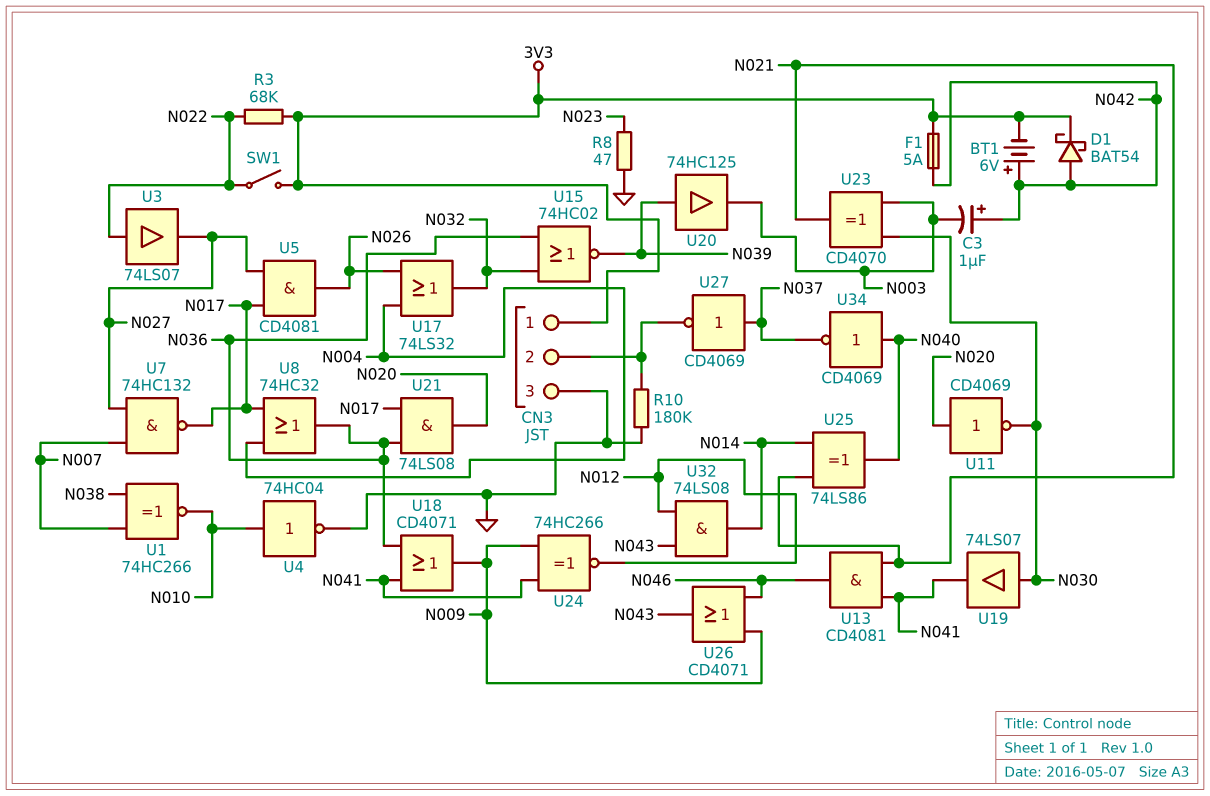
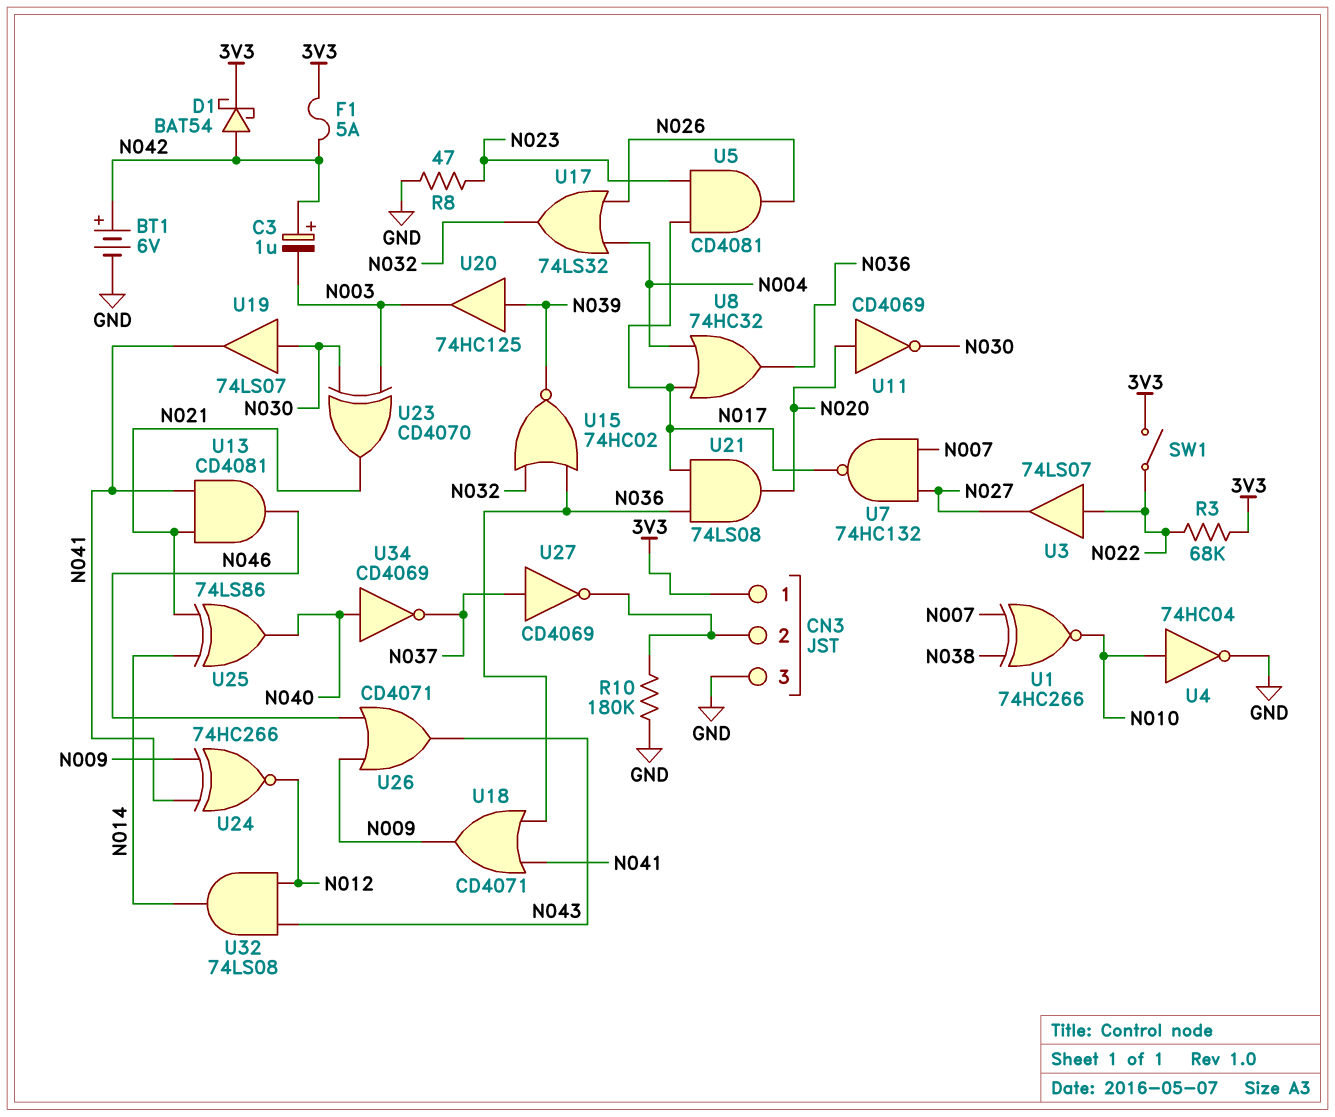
BT1: 6V (plus N042, minus 3V3) -> 6V (plus N042, minus GND)
U5: AND CD4081 (in N017, in N027, out N026) -> AND CD4081 (in N017, in N023, out N026)

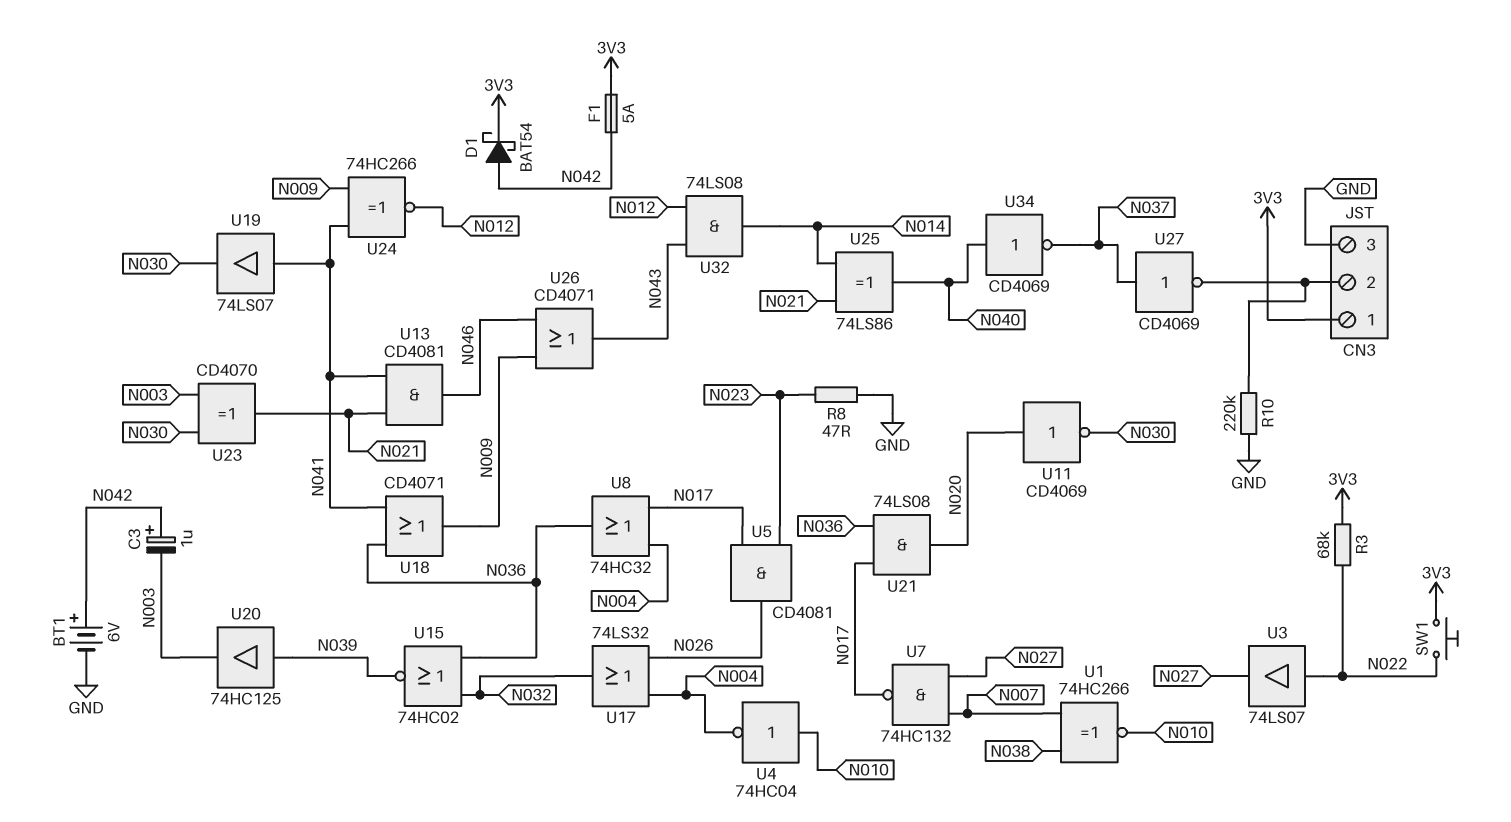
R10: 180k (CN3/2, GND) -> 220k (CN3/2, GND)
SW1: switch (3V3, N022) -> button (3V3, N022)
U4: NOT 74HC04 (in N010, out GND) -> NOT 74HC04 (in N010, out N004)
U19: buffer 74LS07 (in N030, out N041) -> buffer 74LS07 (in N041, out N030)

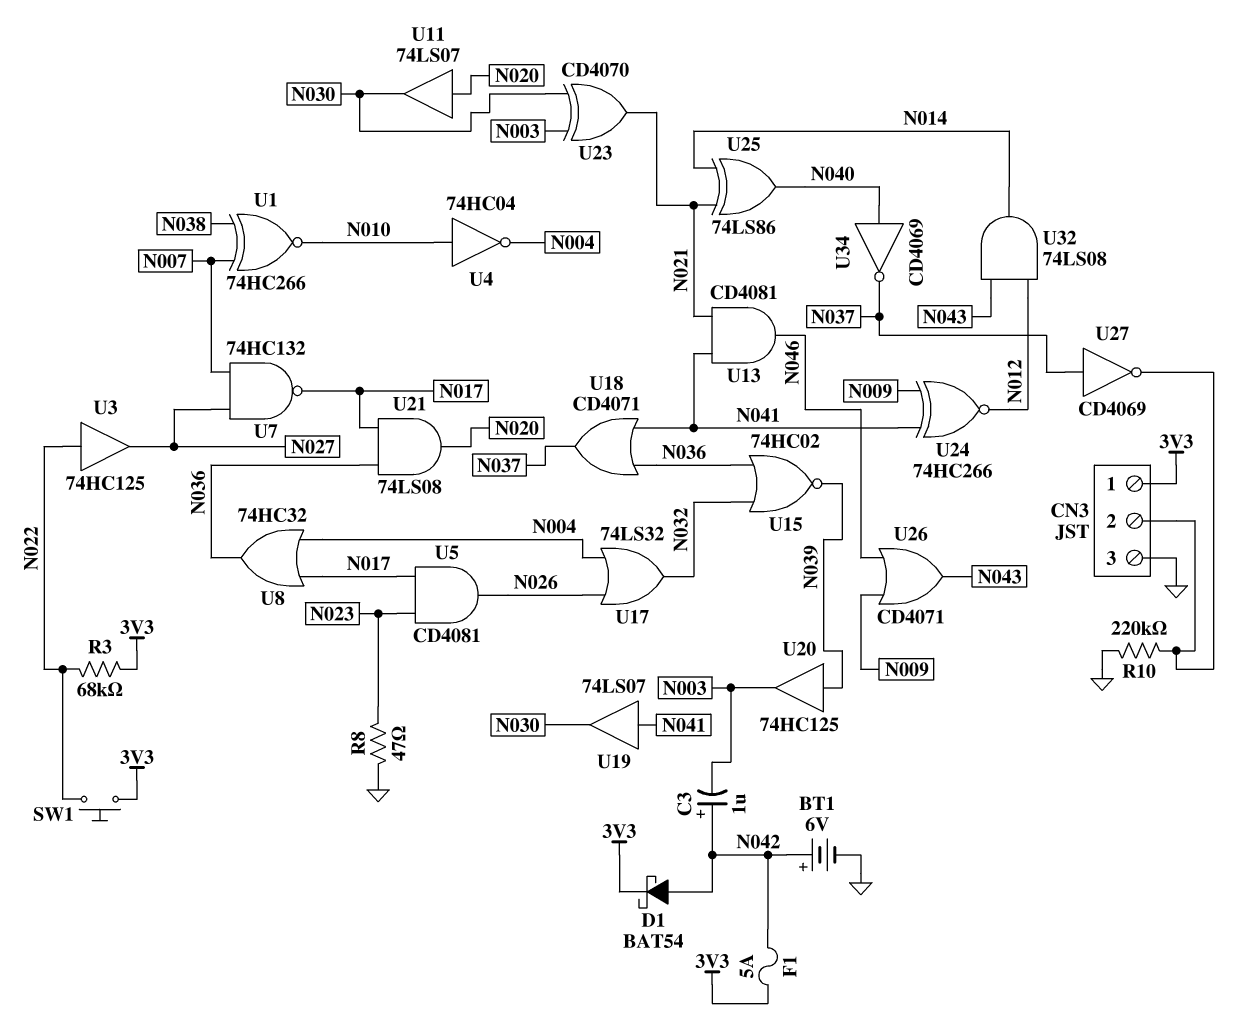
U3: buffer 74LS07 (in N022, out N027) -> buffer 74HC125 (in N022, out N027)
U11: NOT CD4069 (in N020, out N030) -> buffer 74LS07 (in N020, out N030)
U18: OR CD4071 (in N036, in N041, out N009) -> OR CD4071 (in N036, in N041, out N037)

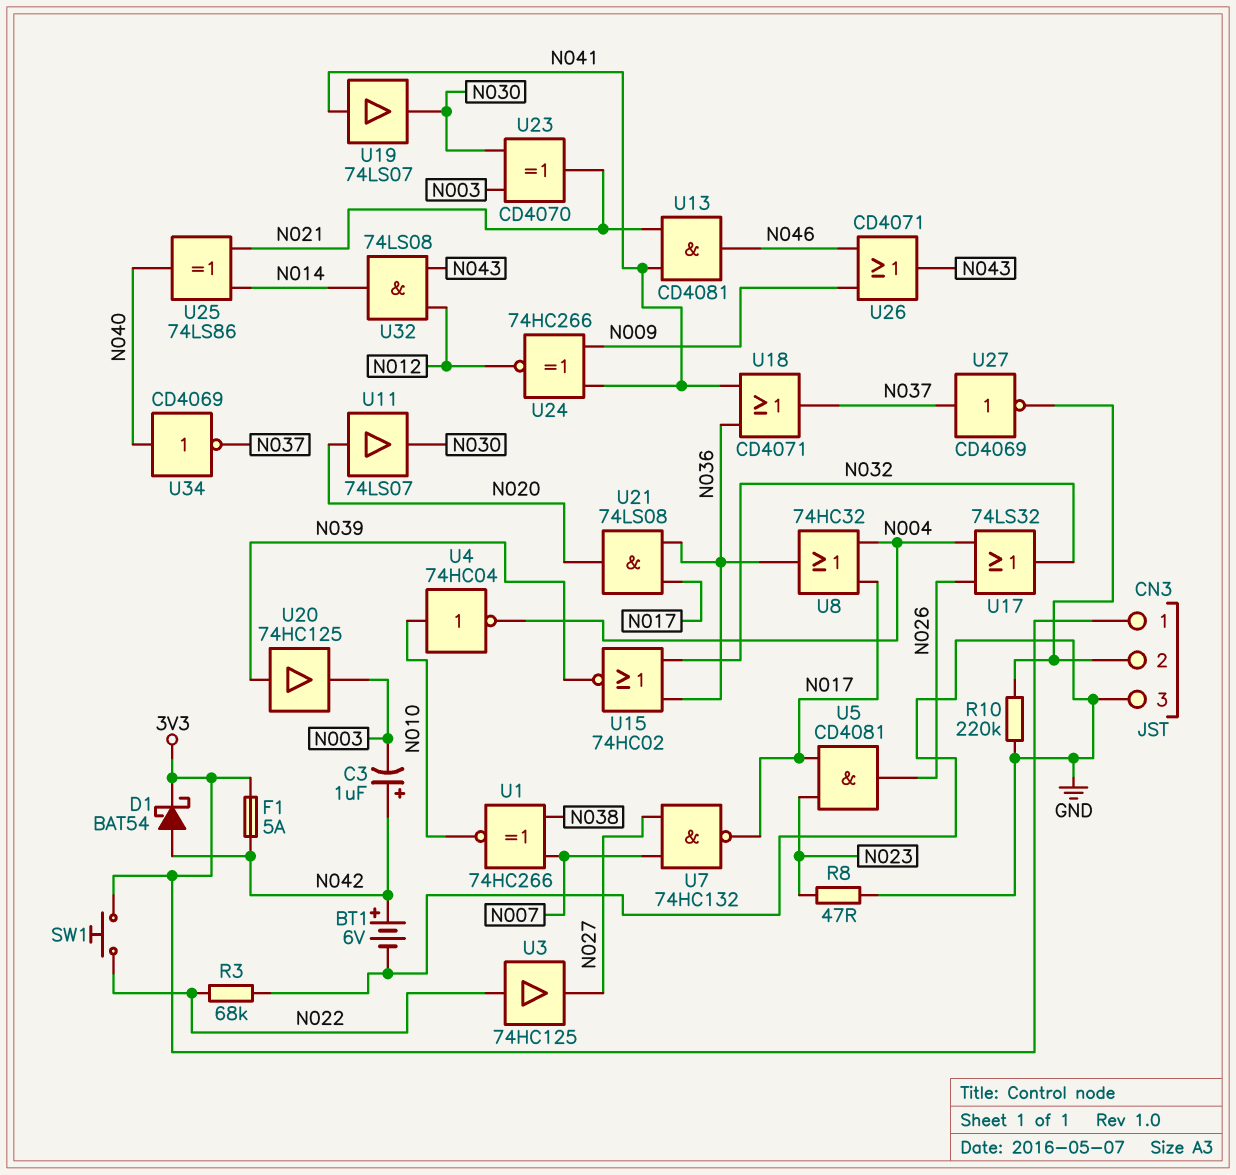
R3: 68k (3V3, N022) -> 68k (GND, N022)

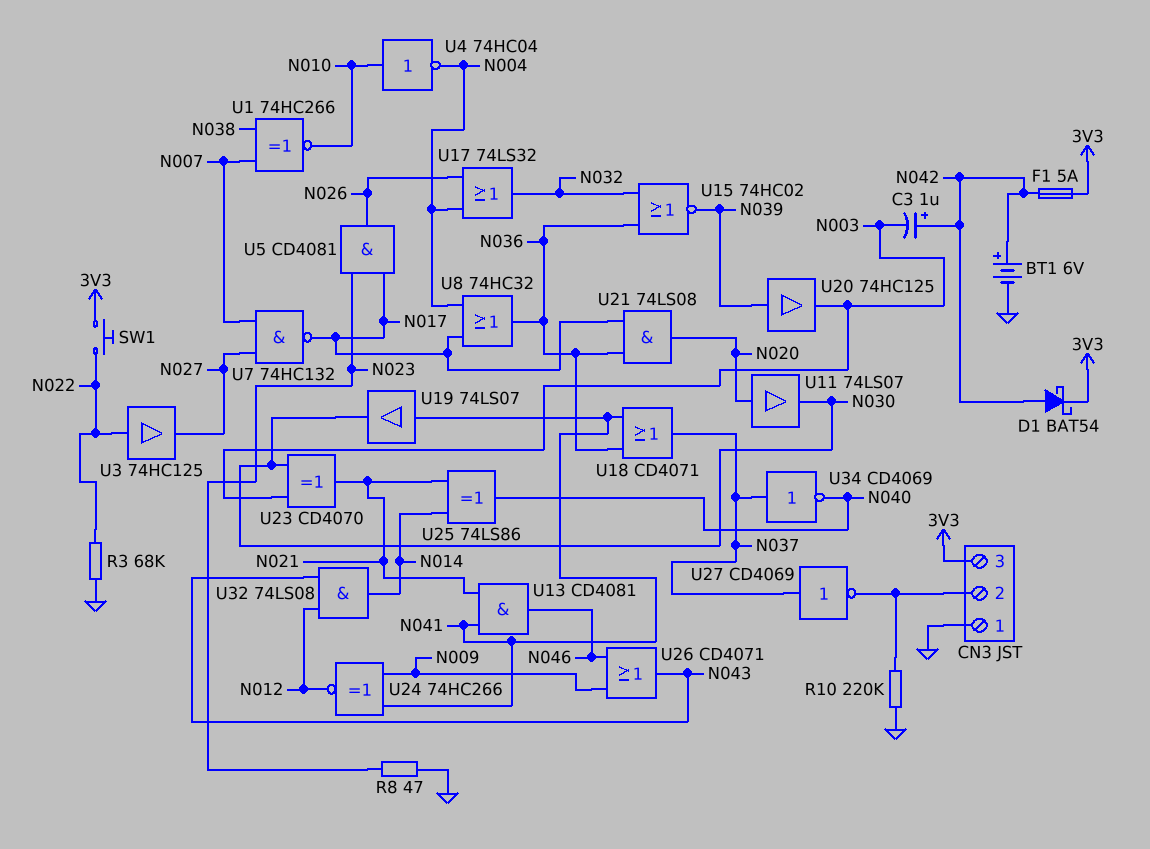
CN3 pin 1: 3V3 -> GND
CN3 pin 3: GND -> 3V3
U34: NOT CD4069 (in N040, out N037) -> NOT CD4069 (in N037, out N040)

